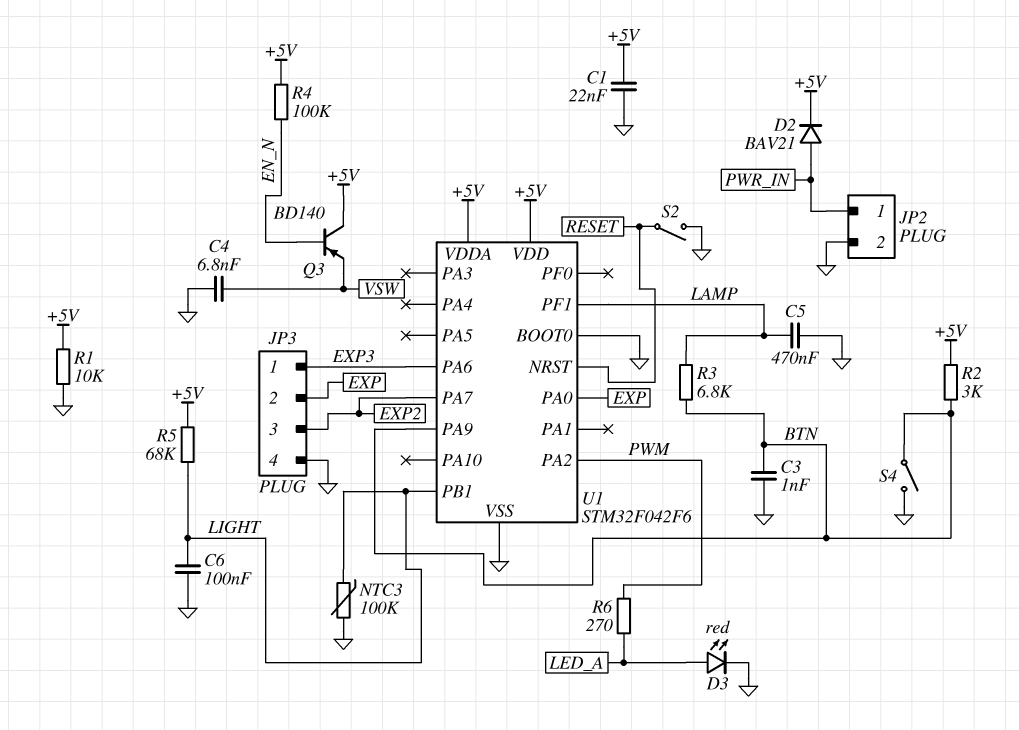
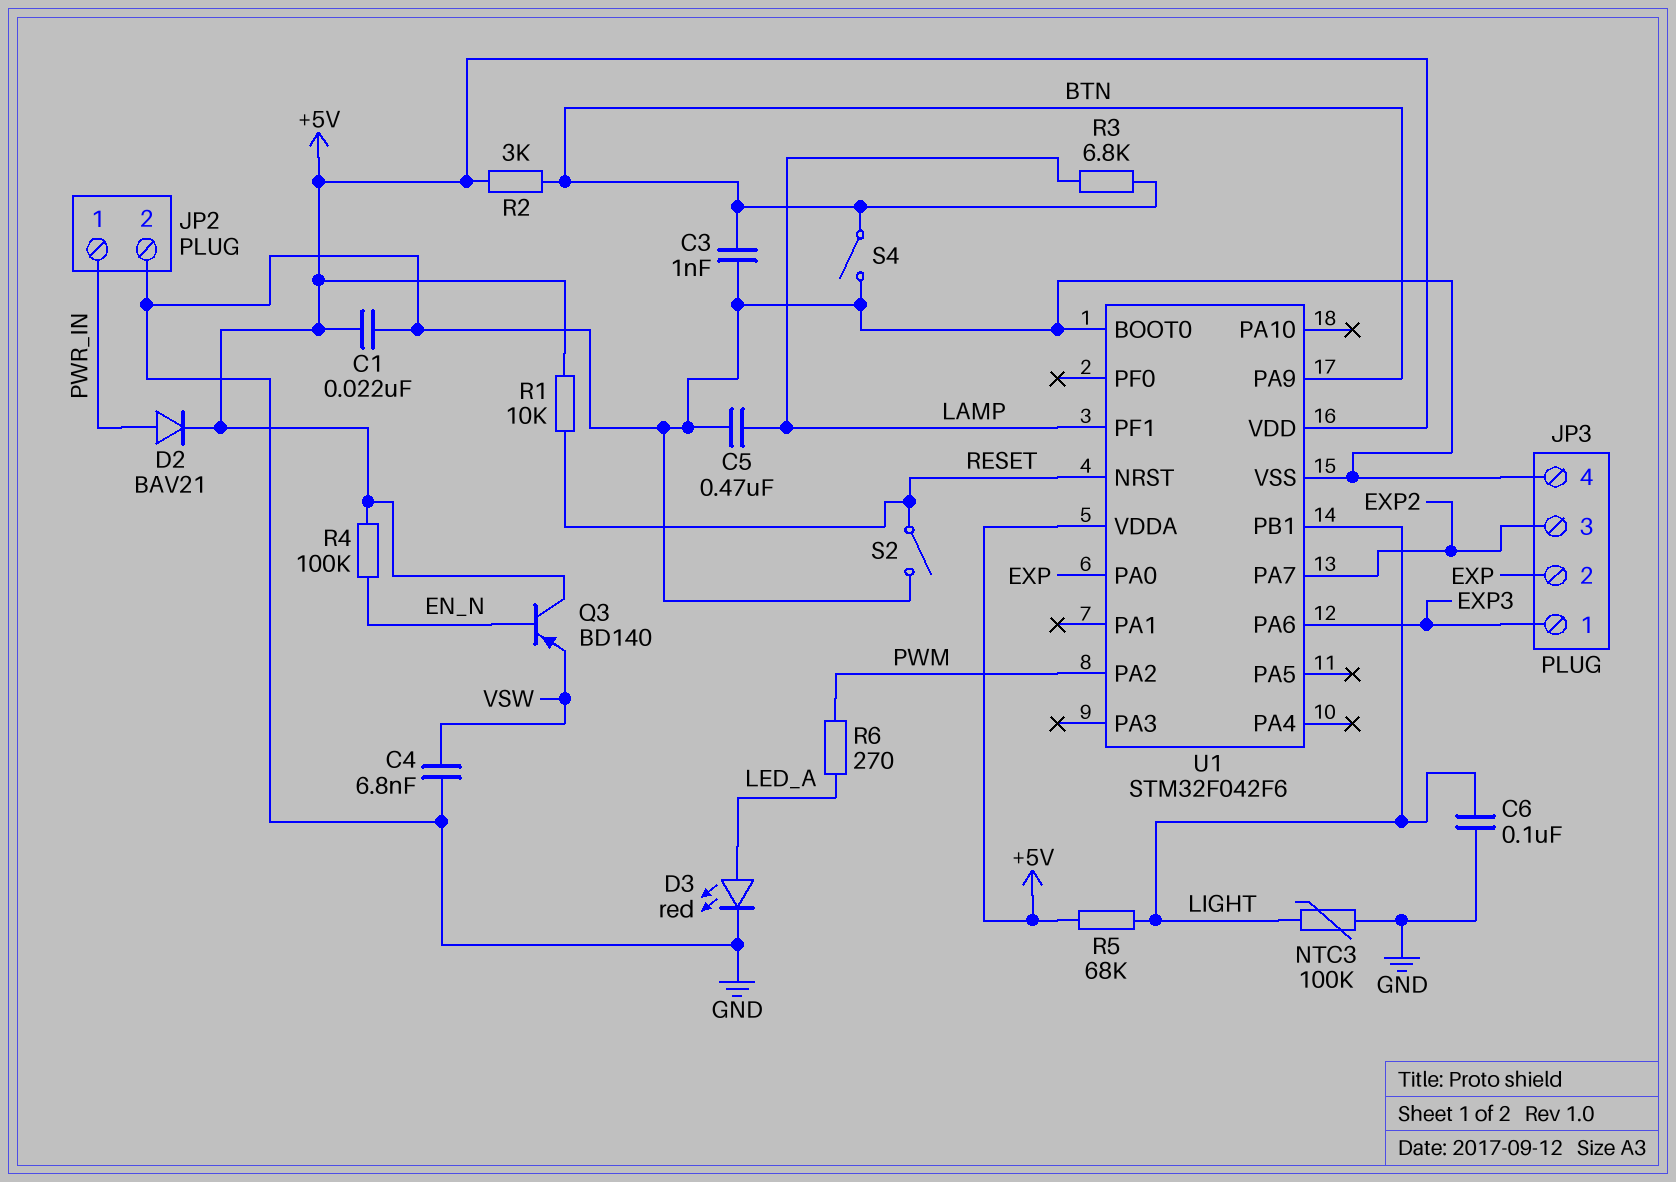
R1: 10k (+5V, GND) -> 10k (+5V, RESET)

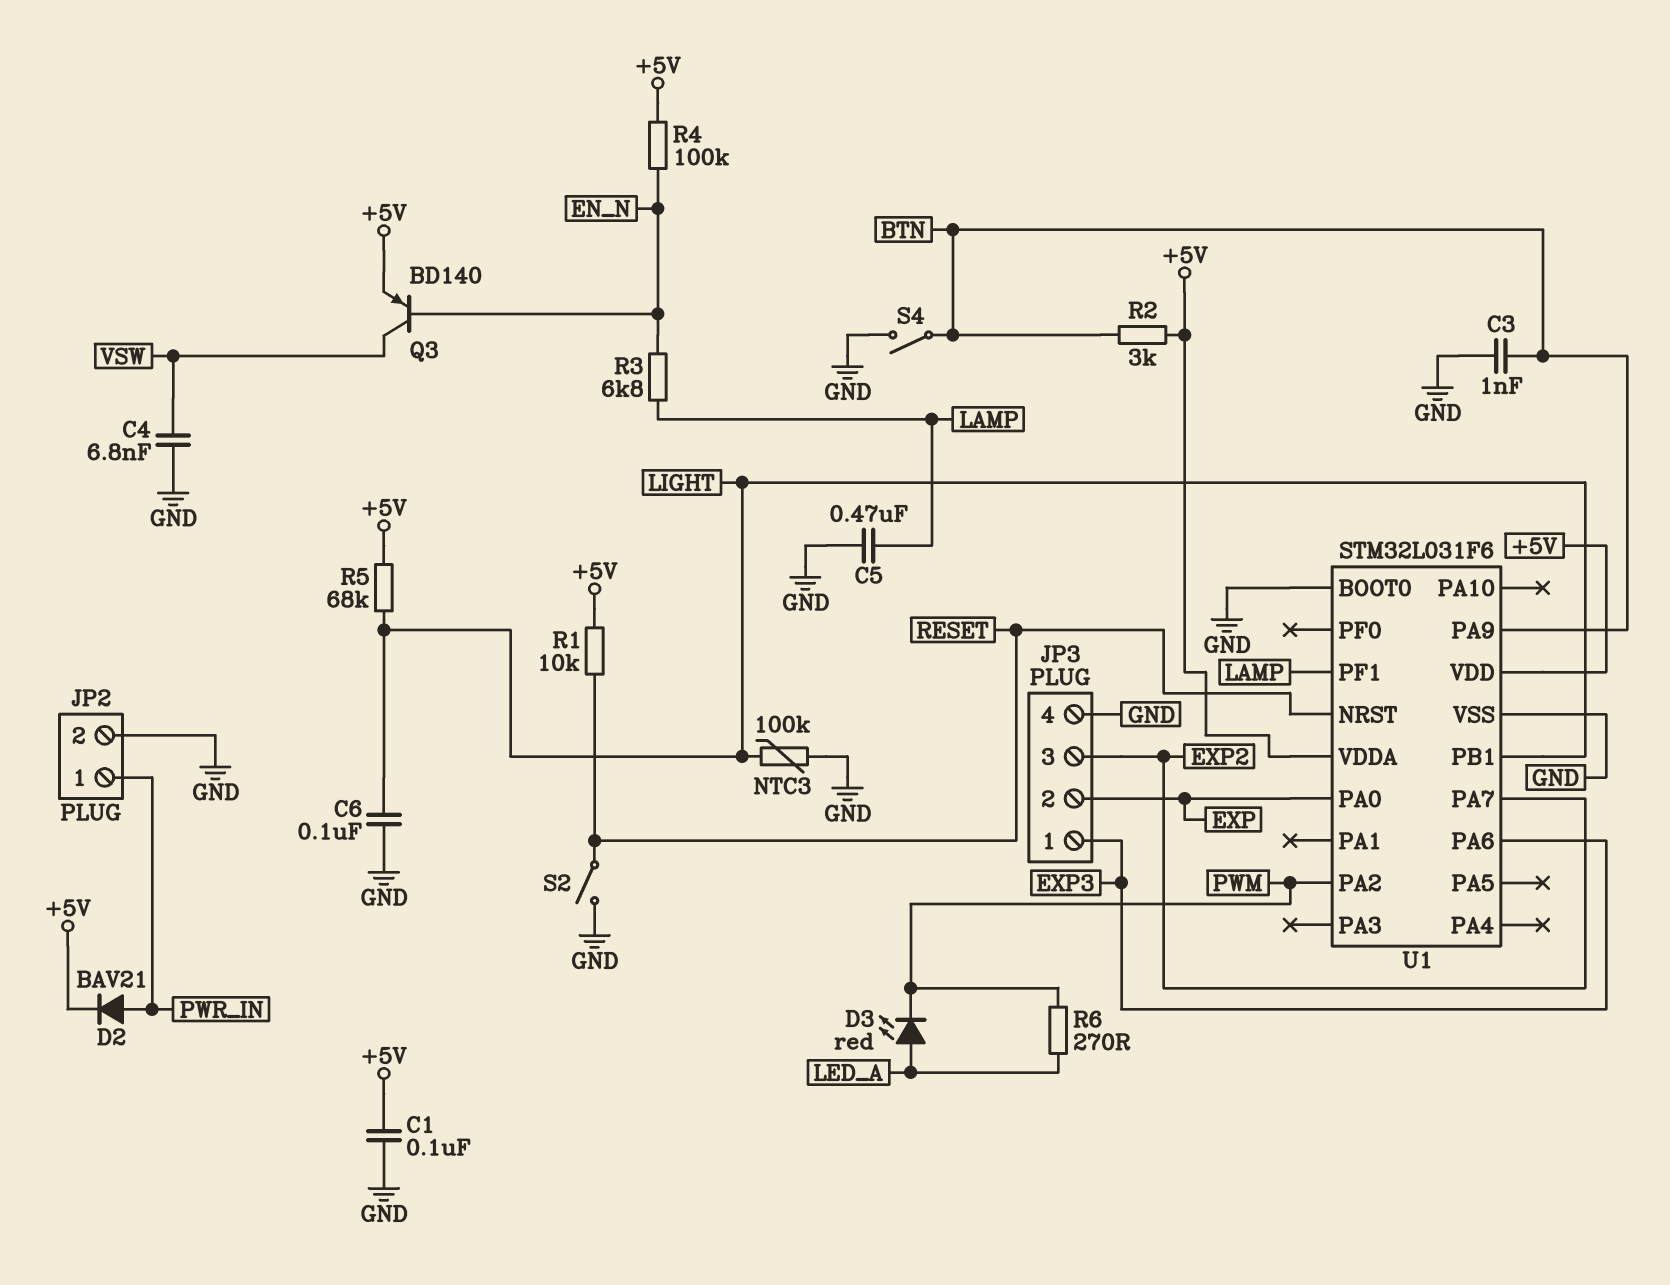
C1: 22nF (+5V, GND) -> 100nF (+5V, GND)
D3: LED red (A LED_A, K GND) -> LED red (A LED_A, K PWM)
Q3: PNP BD140 (B EN_N, C +5V, E VSW) -> PNP BD140 (B EN_N, C VSW, E +5V)
R3: 6.8k (BTN, LAMP) -> 6.8k (EN_N, LAMP)
U1: STM32F042F6 -> STM32L031F6

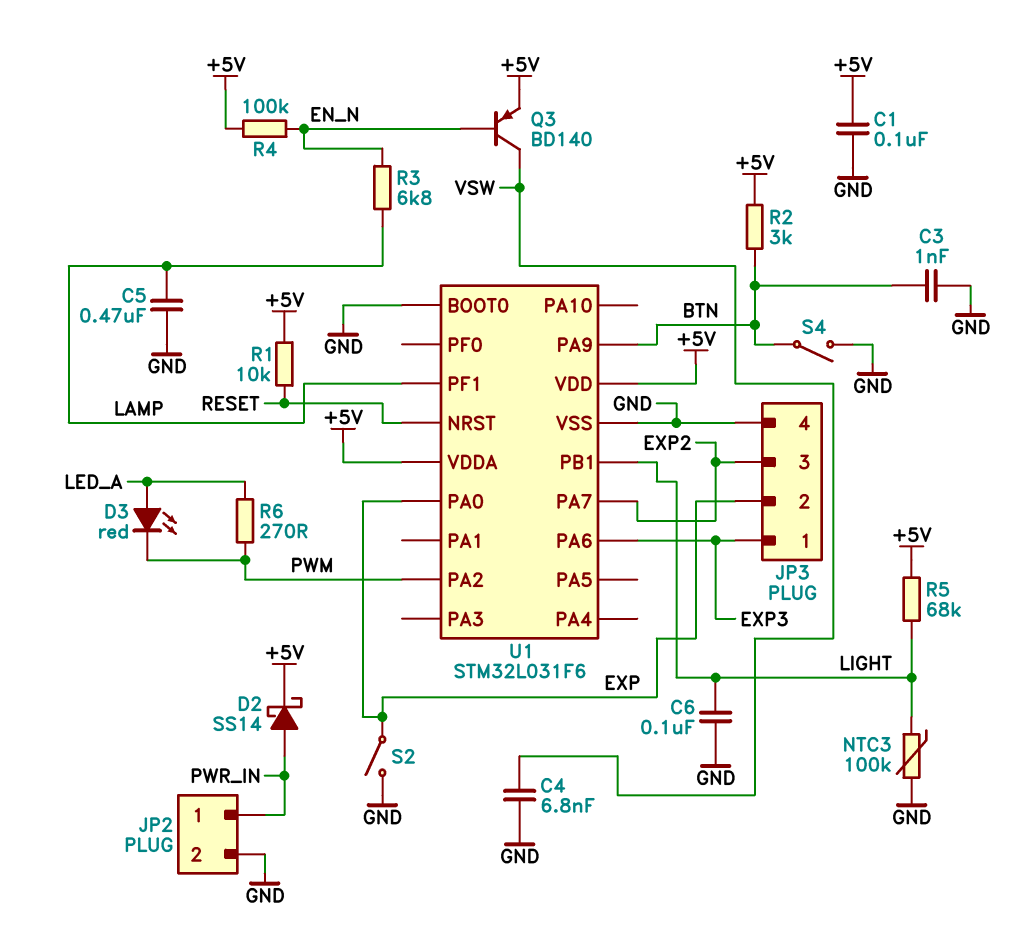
D2: diode BAV21 (A PWR_IN, K +5V) -> schottky SS14 (A PWR_IN, K +5V)
S2: switch (GND, RESET) -> switch (EXP, GND)

